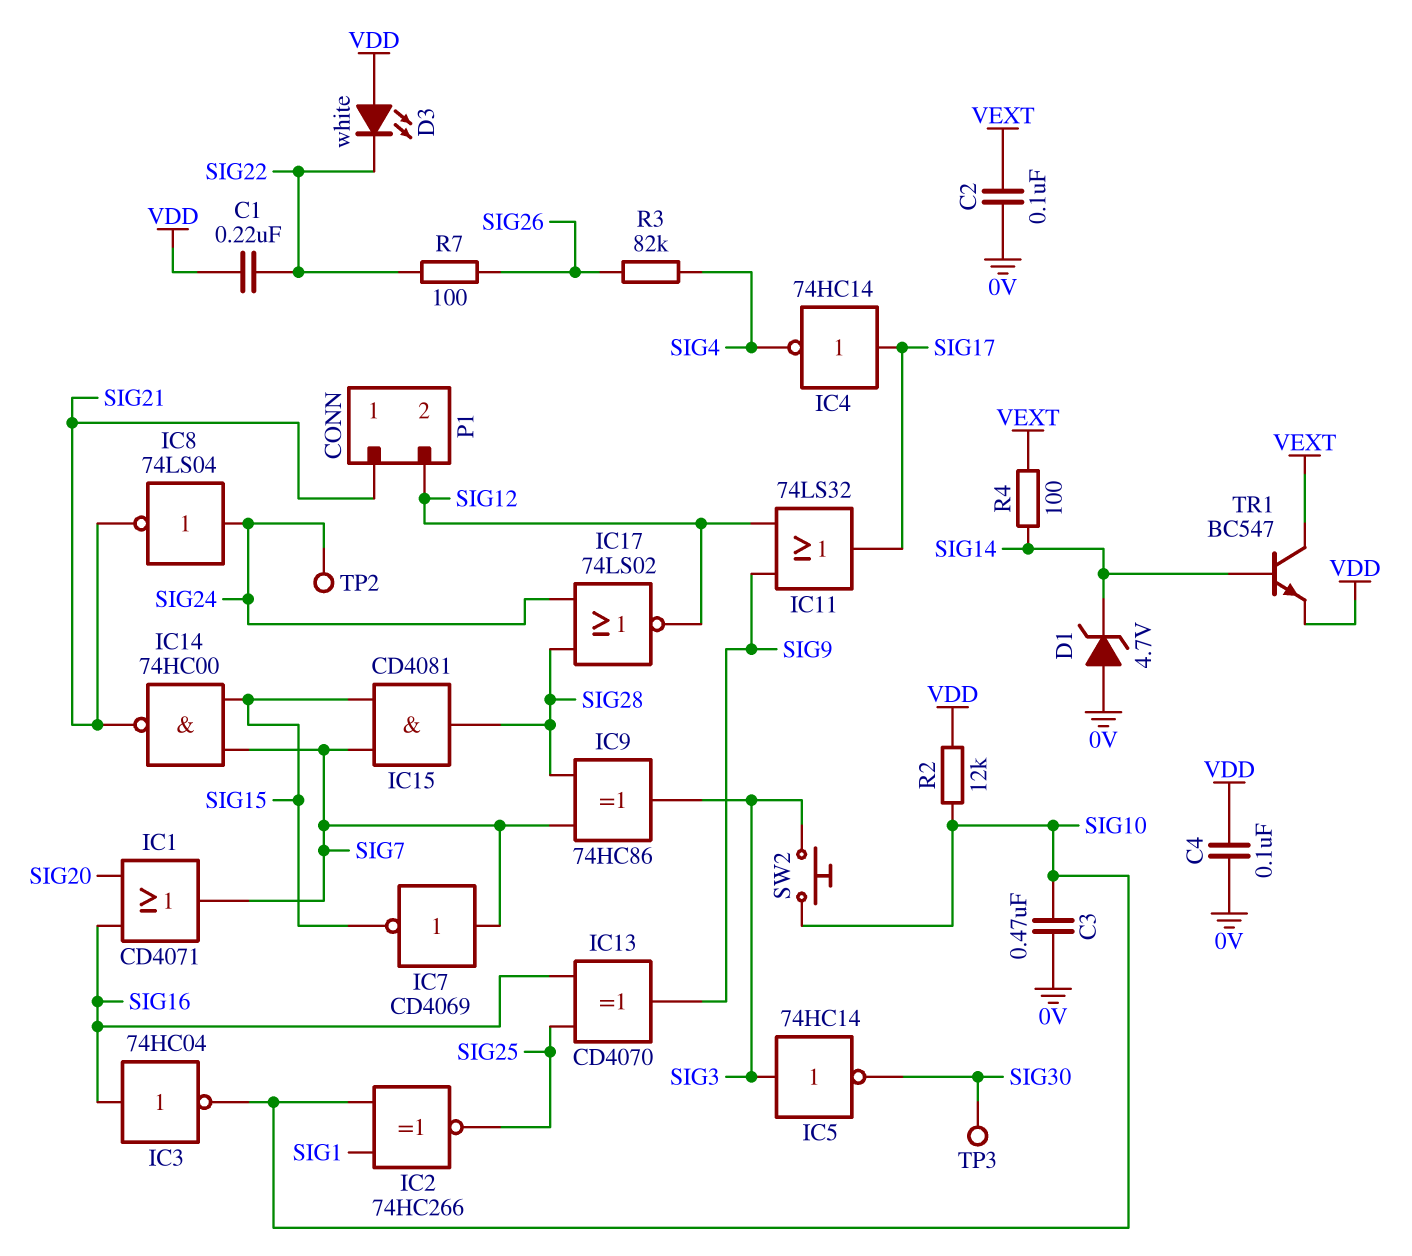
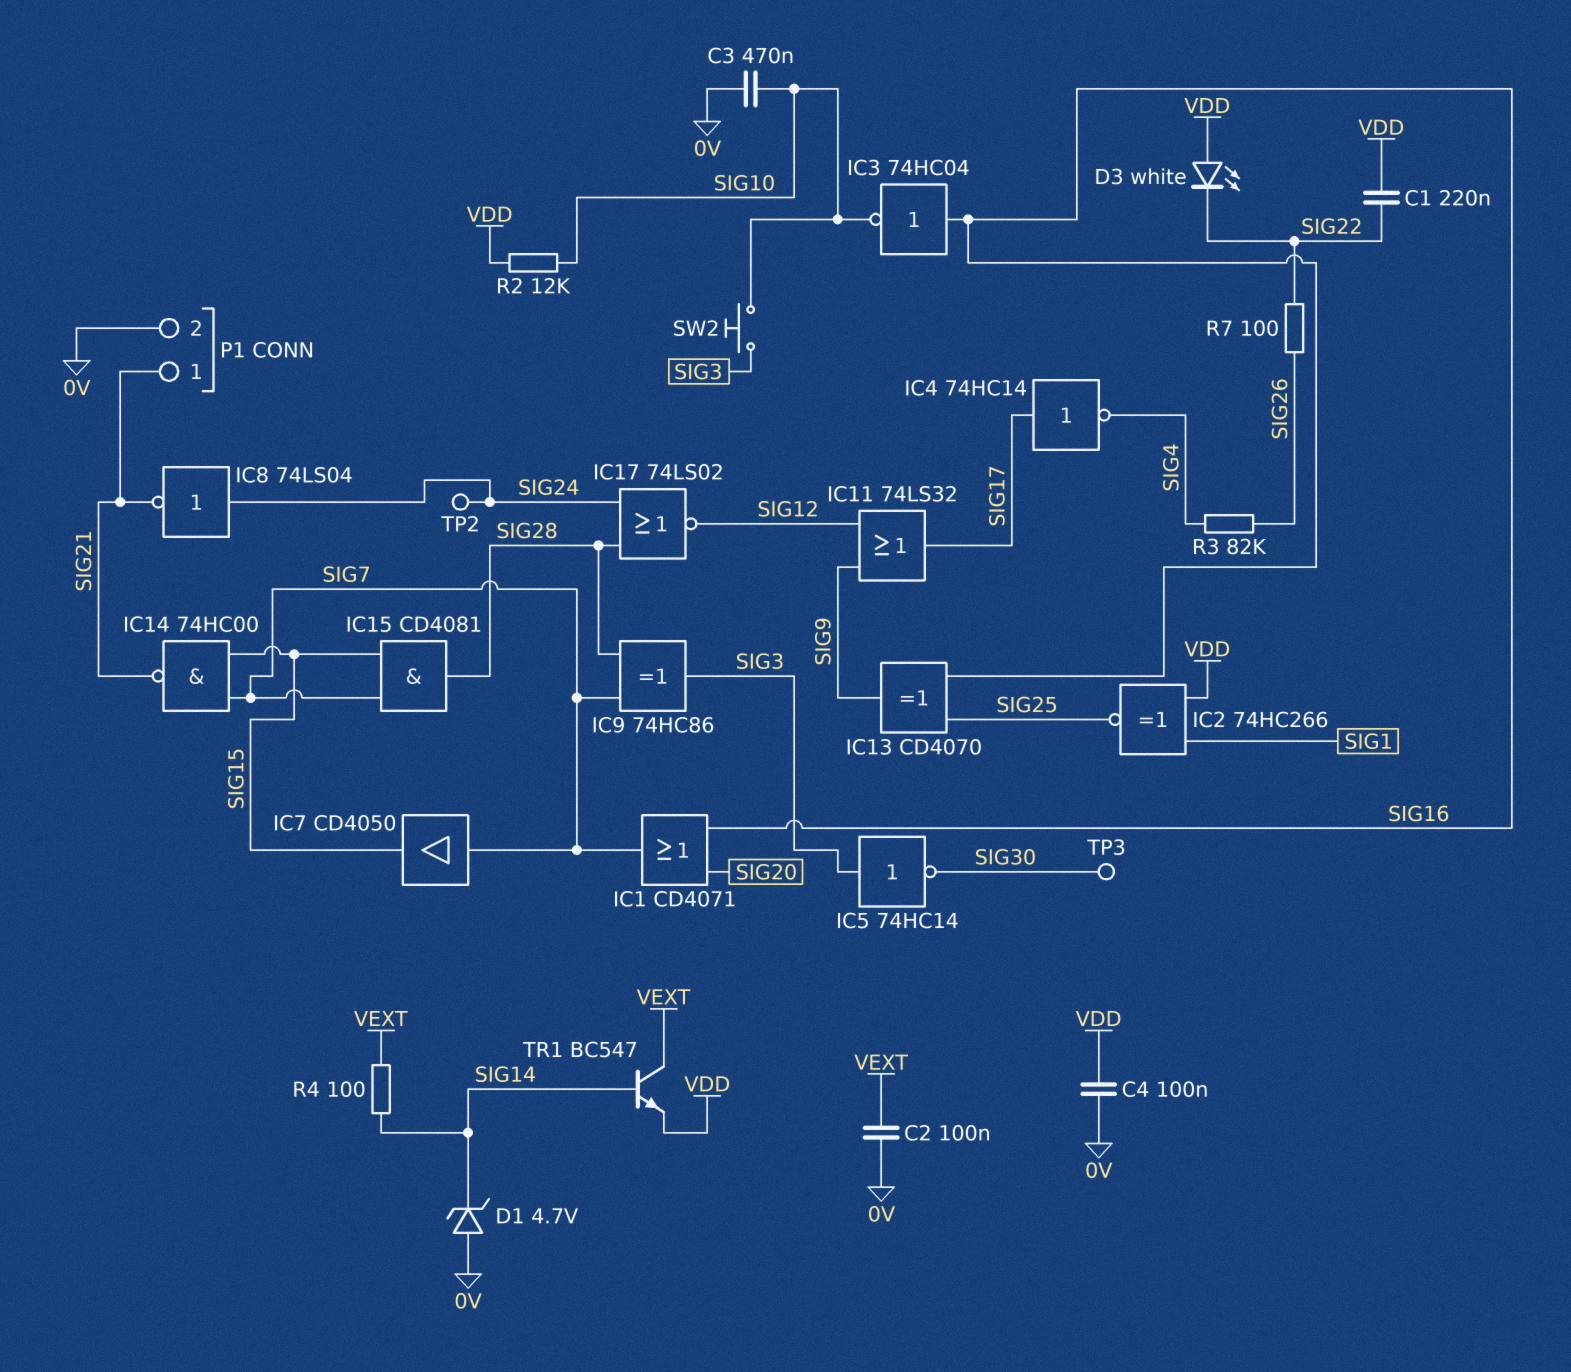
IC2: XNOR 74HC266 (in SIG1, in SIG10, out SIG25) -> XNOR 74HC266 (in SIG1, in VDD, out SIG25)
IC7: NOT CD4069 (in SIG7, out SIG15) -> buffer CD4050 (in SIG7, out SIG15)
P1 pin 2: SIG12 -> 0V

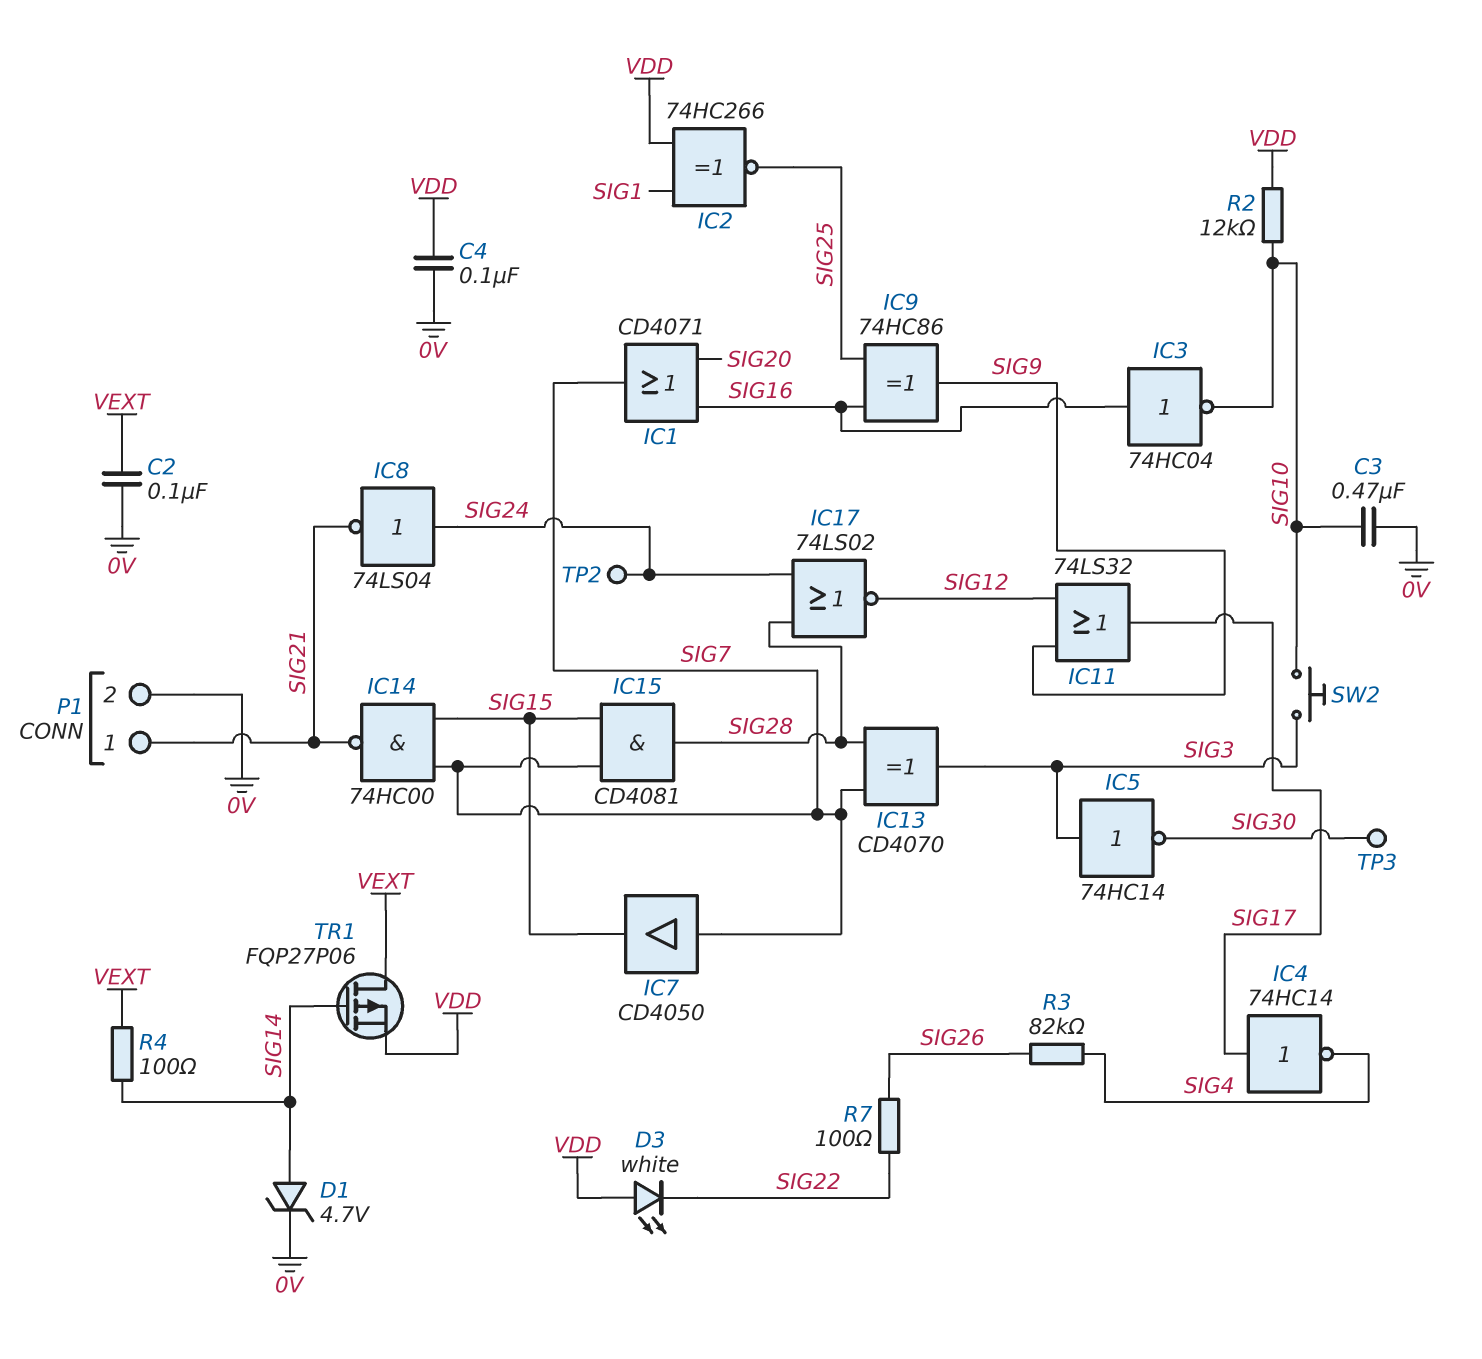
C1: 220nF (SIG22, VDD) -> none
D1: zener 4.7V (A 0V, K SIG14) -> zener 4.7V (A SIG14, K 0V)
IC9: XOR 74HC86 (in SIG7, in SIG28, out SIG3) -> XOR 74HC86 (in SIG16, in SIG25, out SIG9)
IC13: XOR CD4070 (in SIG16, in SIG25, out SIG9) -> XOR CD4070 (in SIG7, in SIG28, out SIG3)
TR1: NPN BC547 (B SIG14, C VEXT, E VDD) -> PMOS FQP27P06 (G SIG14, D VEXT, S VDD)

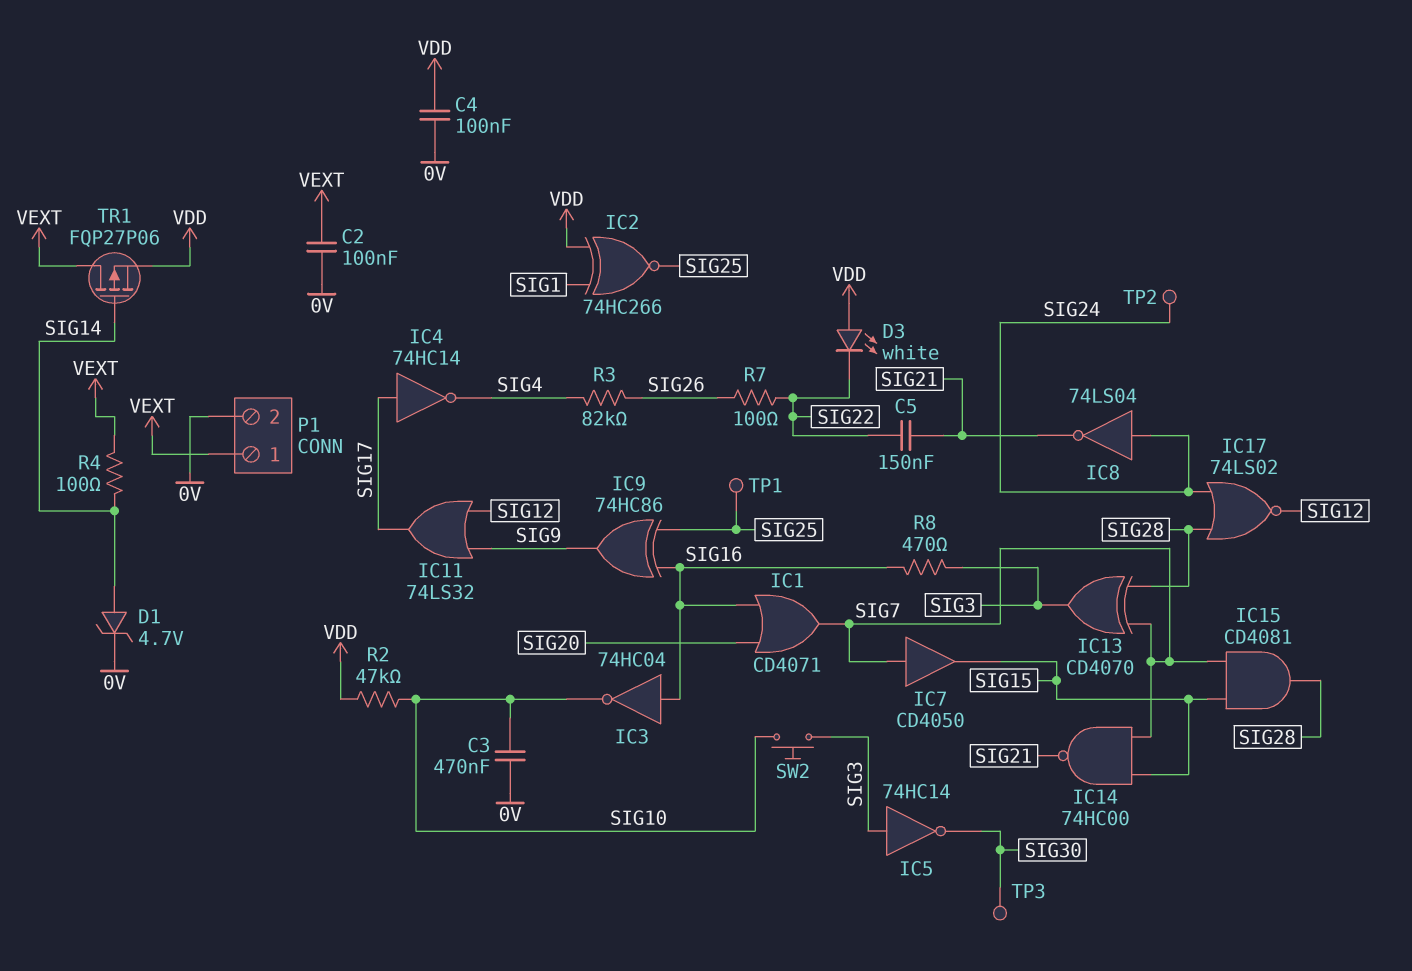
C5: none -> 150nF (SIG21, SIG22)
P1 pin 1: SIG21 -> VEXT
R2: 12k (SIG10, VDD) -> 47k (SIG10, VDD)
R8: none -> 470 (SIG3, SIG16)
TP1: none -> test point (SIG25)

